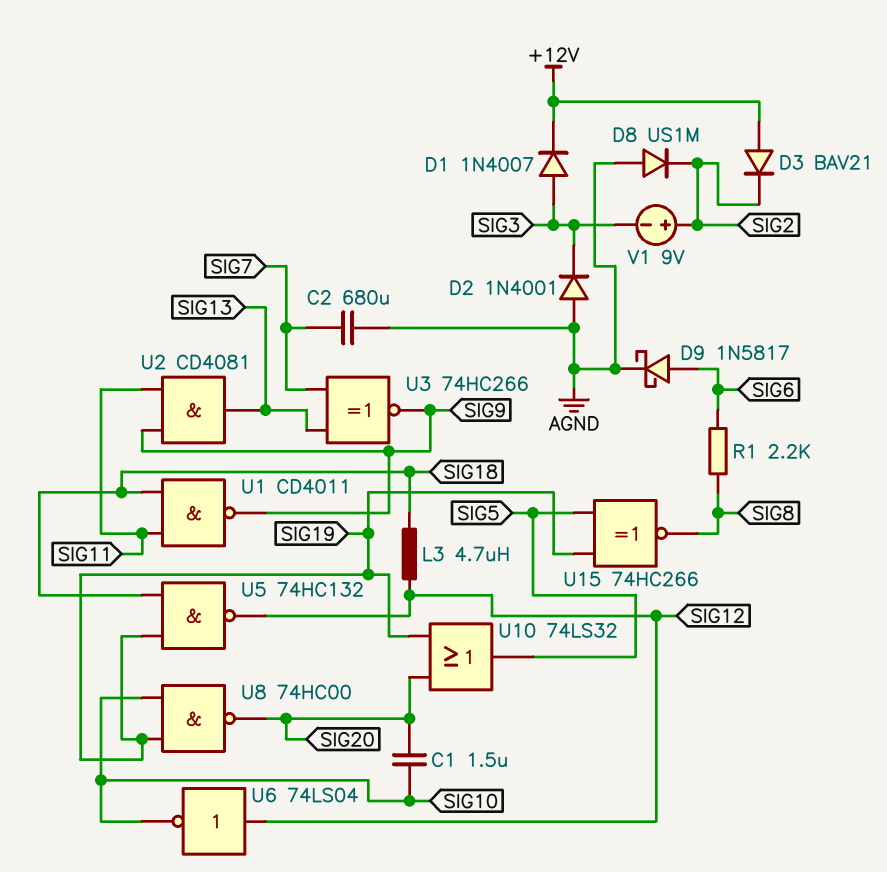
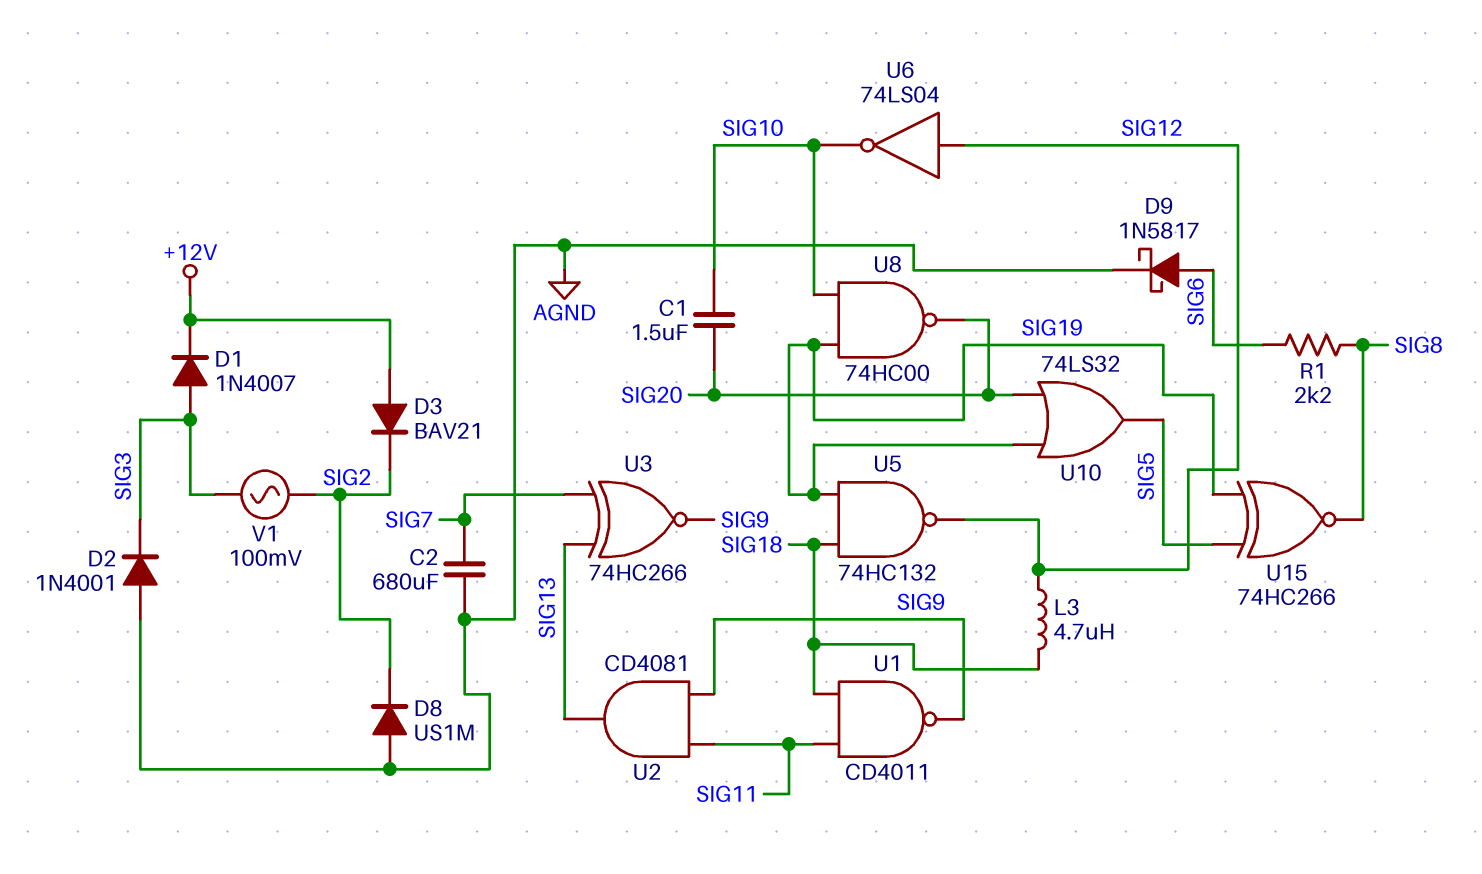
V1: 9V (plus SIG2, minus SIG3) -> AC 100mV (SIG2, SIG3)

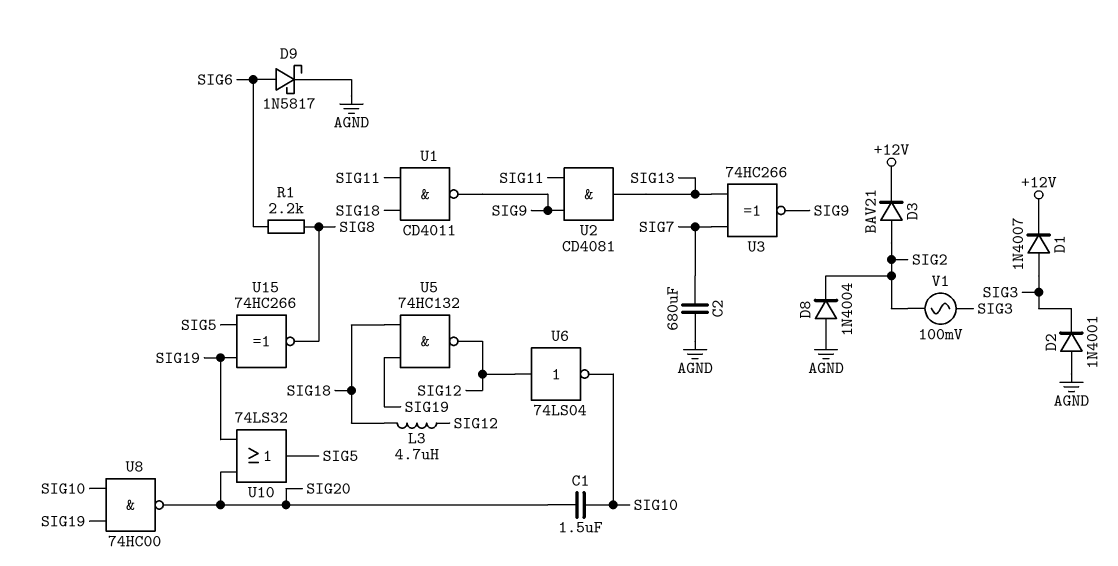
D3: diode BAV21 (A +12V, K SIG2) -> diode BAV21 (A SIG2, K +12V)
D8: diode US1M (A AGND, K SIG2) -> diode 1N4004 (A AGND, K SIG2)

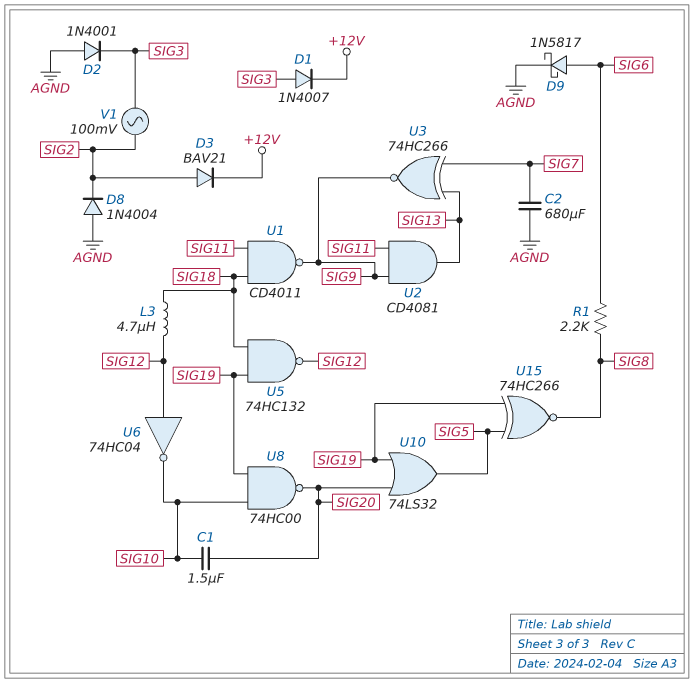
U6: NOT 74LS04 (in SIG12, out SIG10) -> NOT 74HC04 (in SIG12, out SIG10)

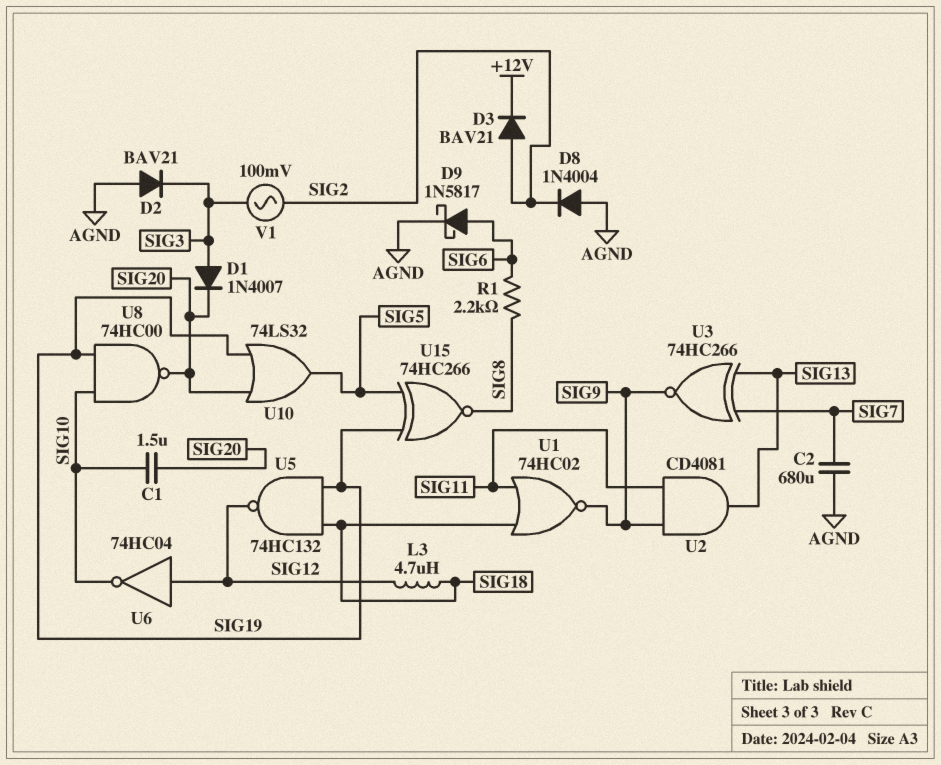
D1: diode 1N4007 (A SIG3, K +12V) -> diode 1N4007 (A SIG3, K SIG20)
D2: diode 1N4001 (A AGND, K SIG3) -> diode BAV21 (A AGND, K SIG3)
U1: NAND CD4011 (in SIG11, in SIG18, out SIG9) -> NOR 74HC02 (in SIG11, in SIG18, out SIG9)

